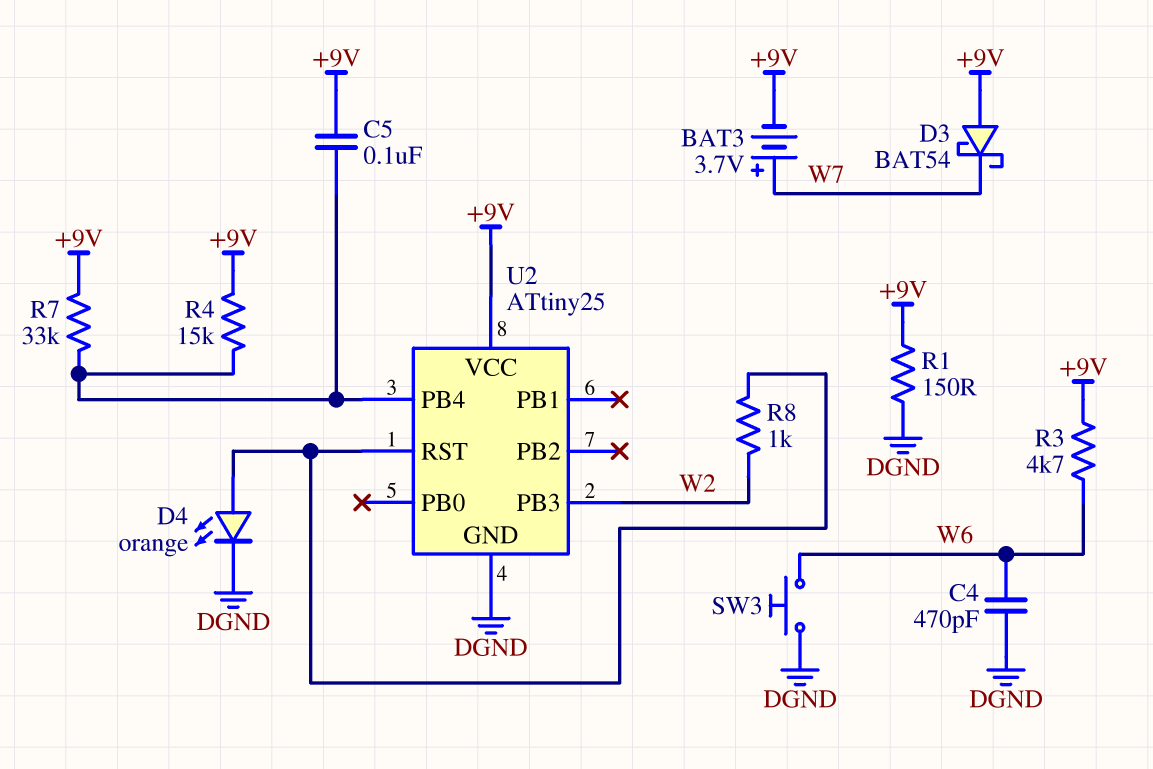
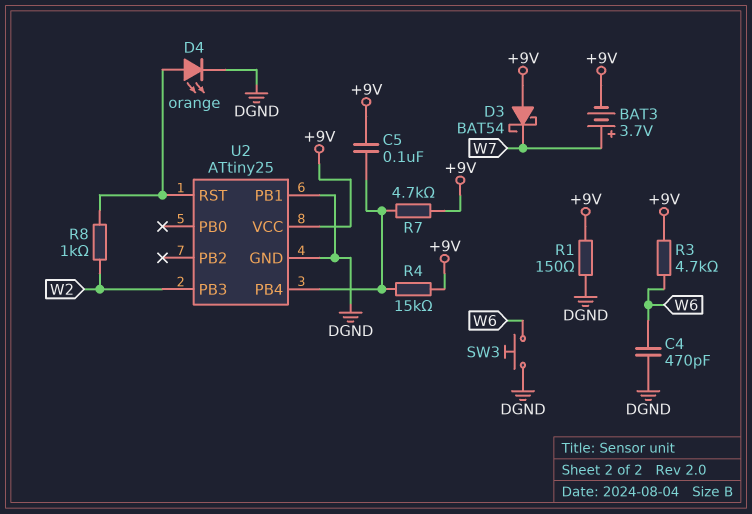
R7: 33k (+9V, U2/PB4) -> 4.7k (+9V, U2/PB4)
U2 pin PB1: none -> DGND

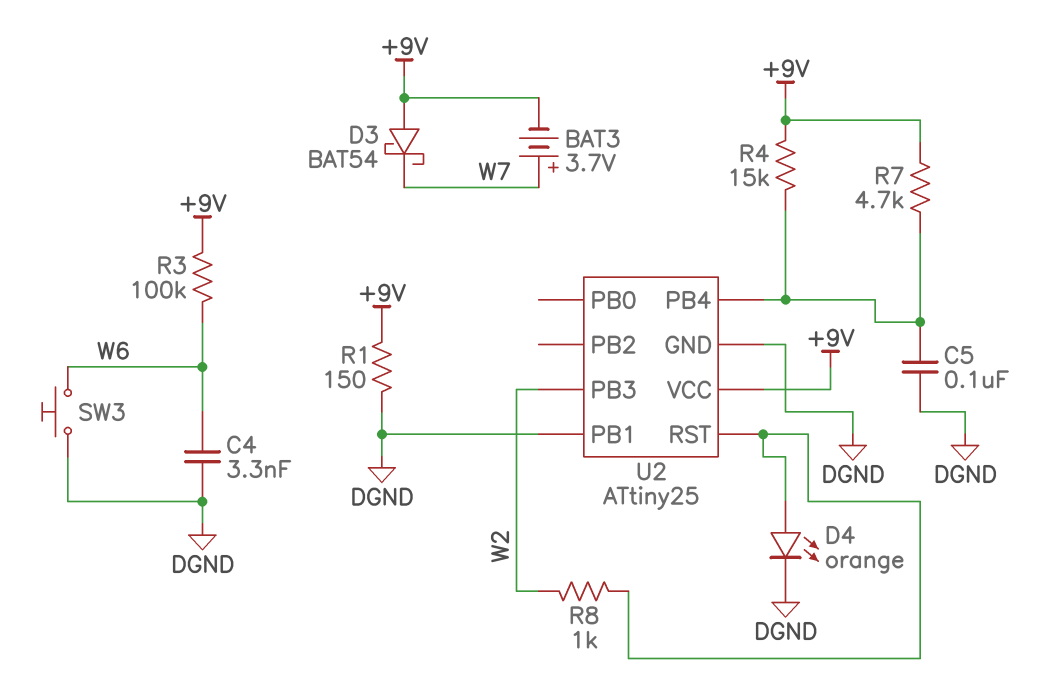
C4: 470pF (DGND, W6) -> 3.3nF (DGND, W6)
C5: 100nF (+9V, U2/PB4) -> 100nF (DGND, U2/PB4)
R3: 4.7k (+9V, W6) -> 100k (+9V, W6)

